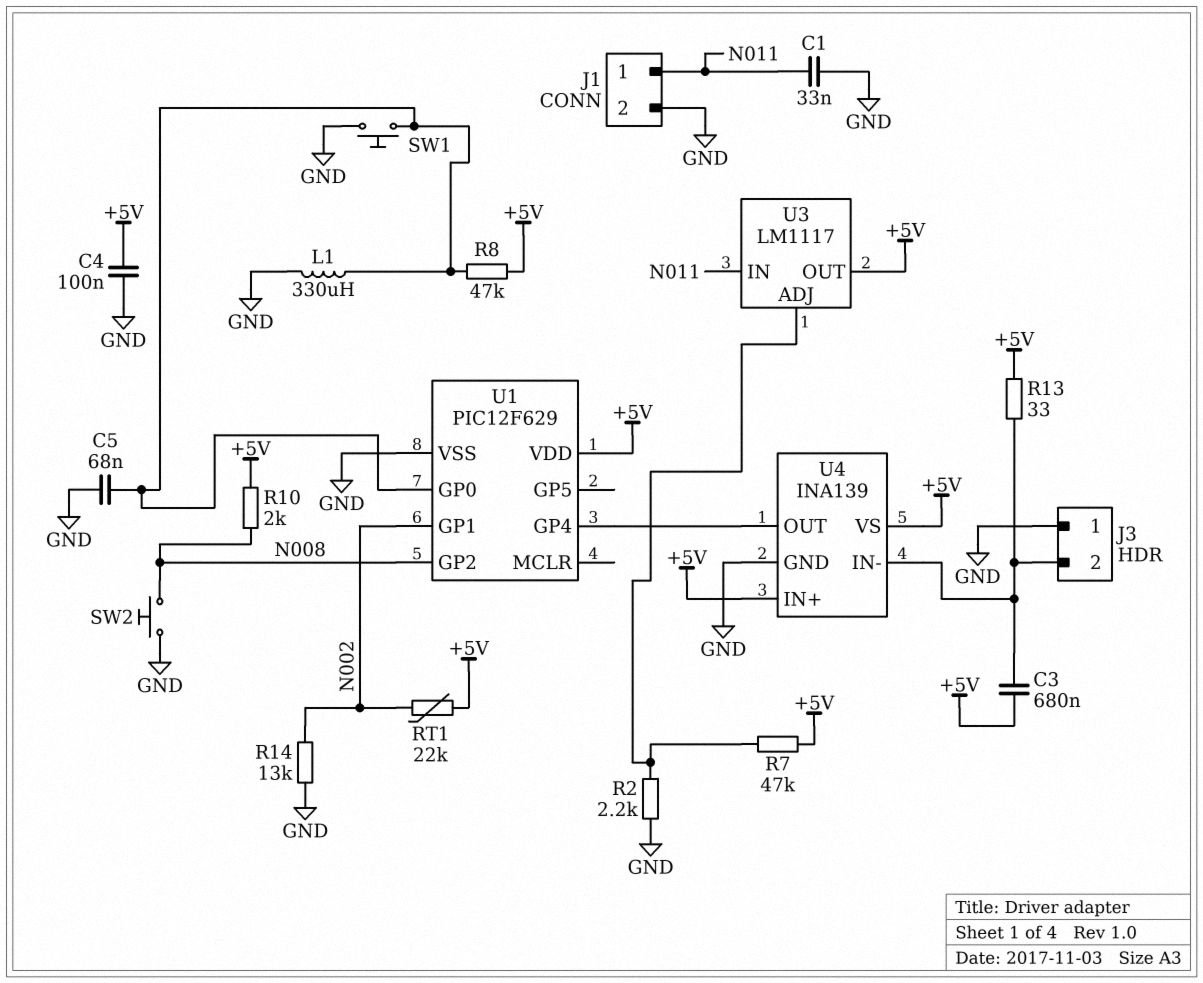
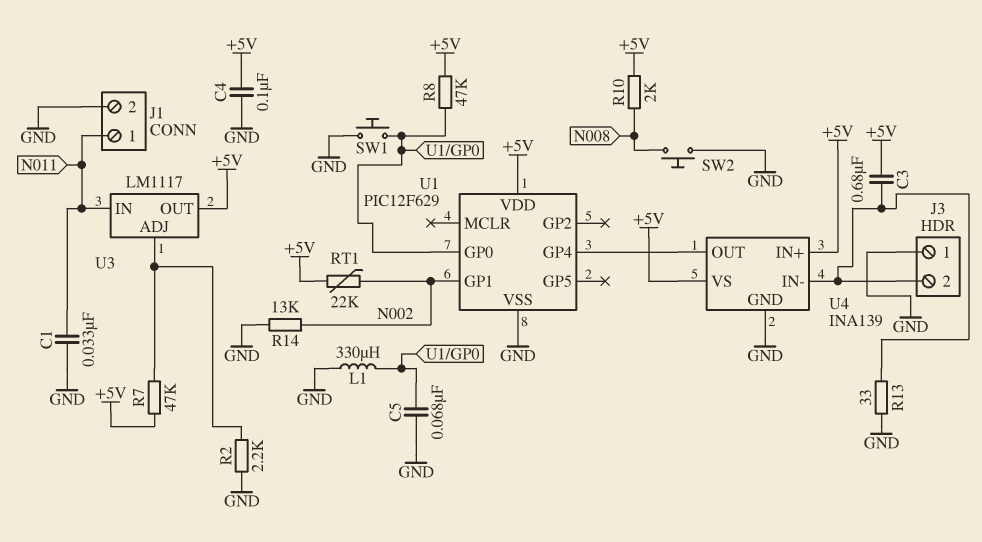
R13: 33 (+5V, J3/2) -> 33 (GND, J3/2)
U1 pin GP2: N008 -> none

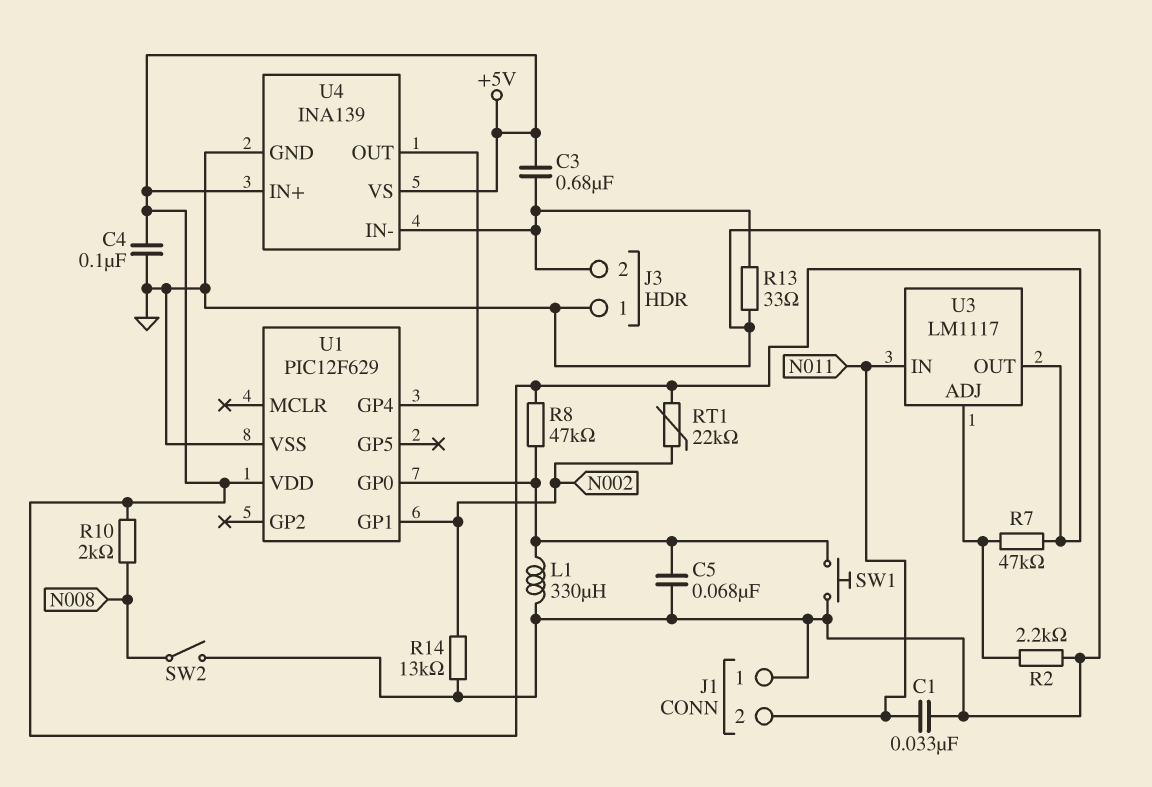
J1 pin 1: N011 -> GND
J1 pin 2: GND -> N011
SW2: button (GND, N008) -> switch (GND, N008)

